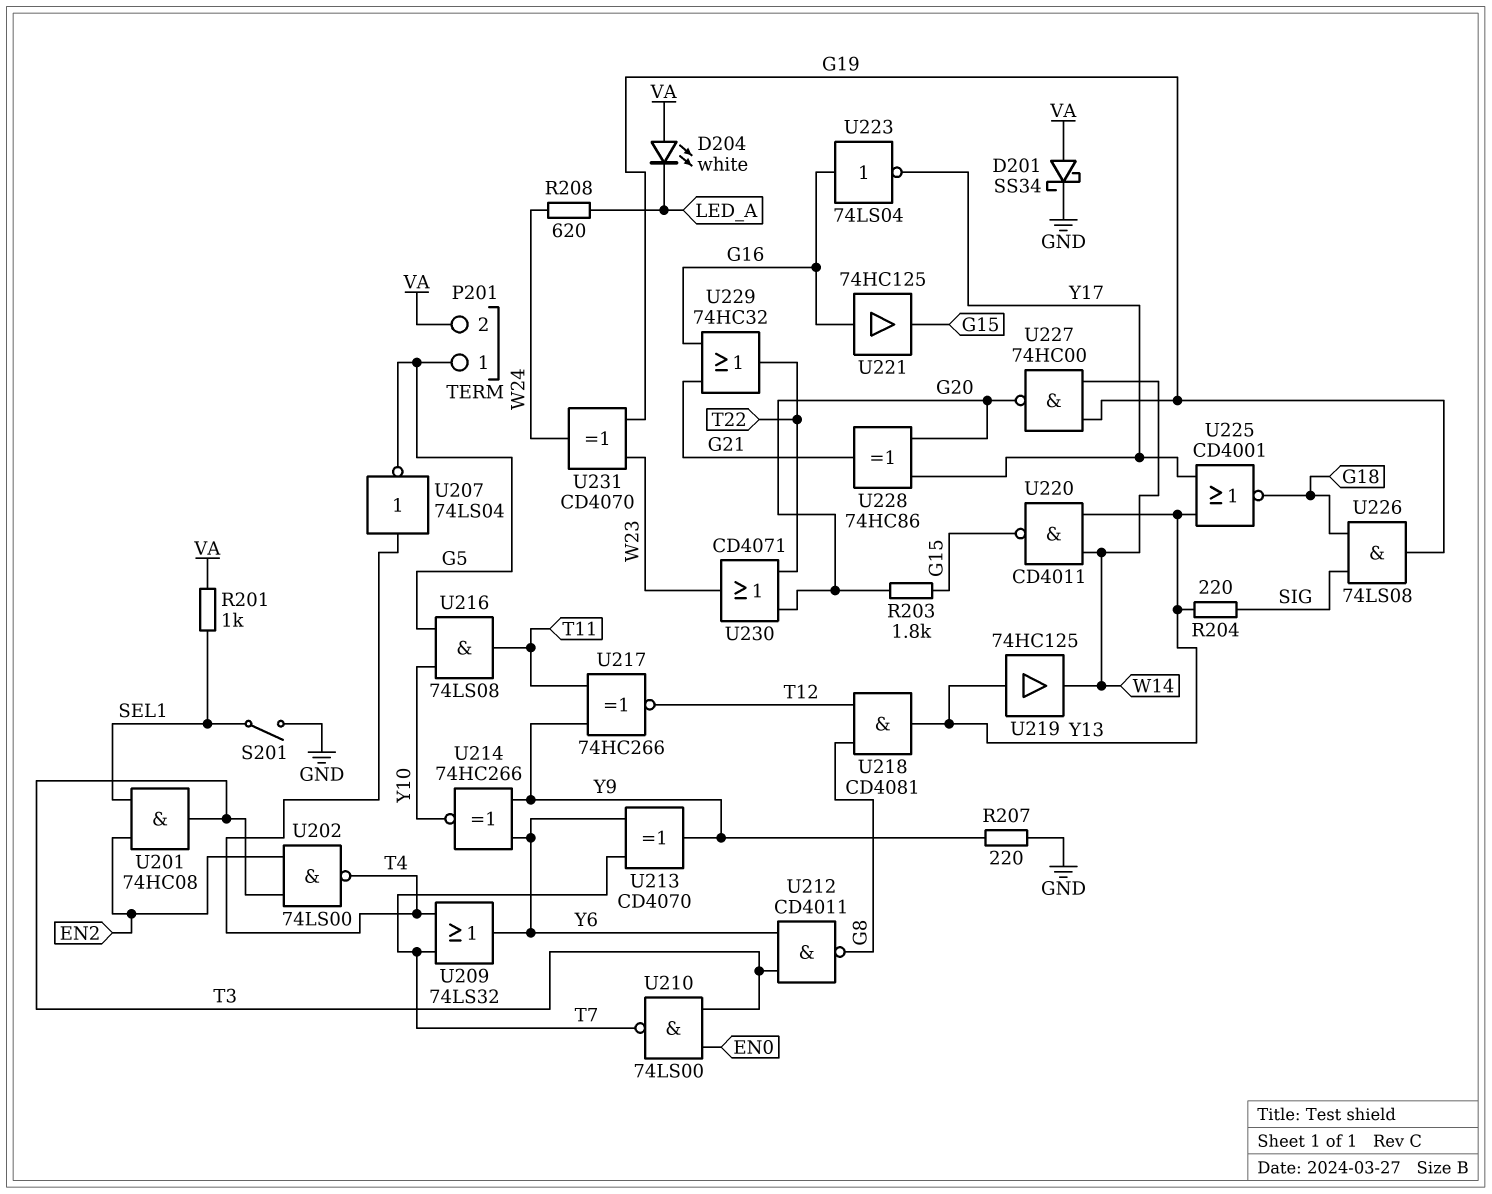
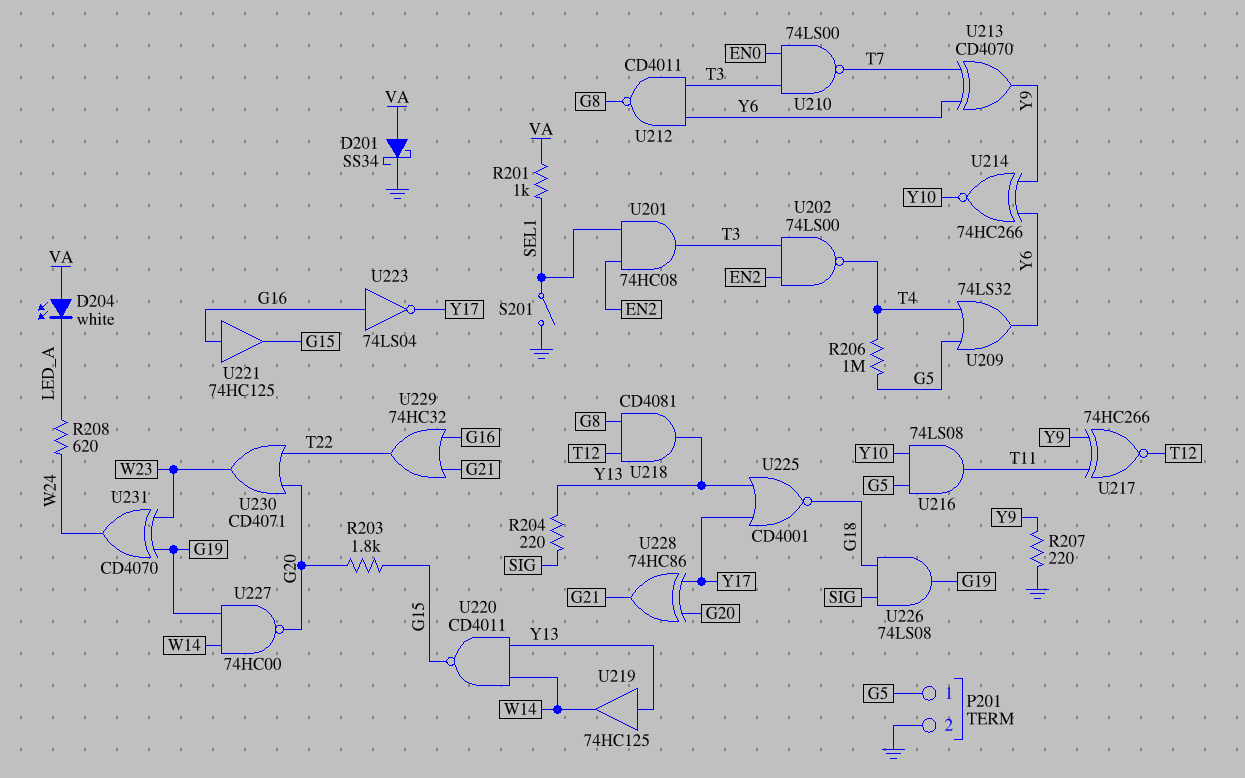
P201 pin 2: VA -> GND
R206: none -> 1M (G5, T4)
U207: NOT 74LS04 (in T4, out G5) -> none
U209: OR 74LS32 (in T4, in T7, out Y6) -> OR 74LS32 (in G5, in T4, out Y6)

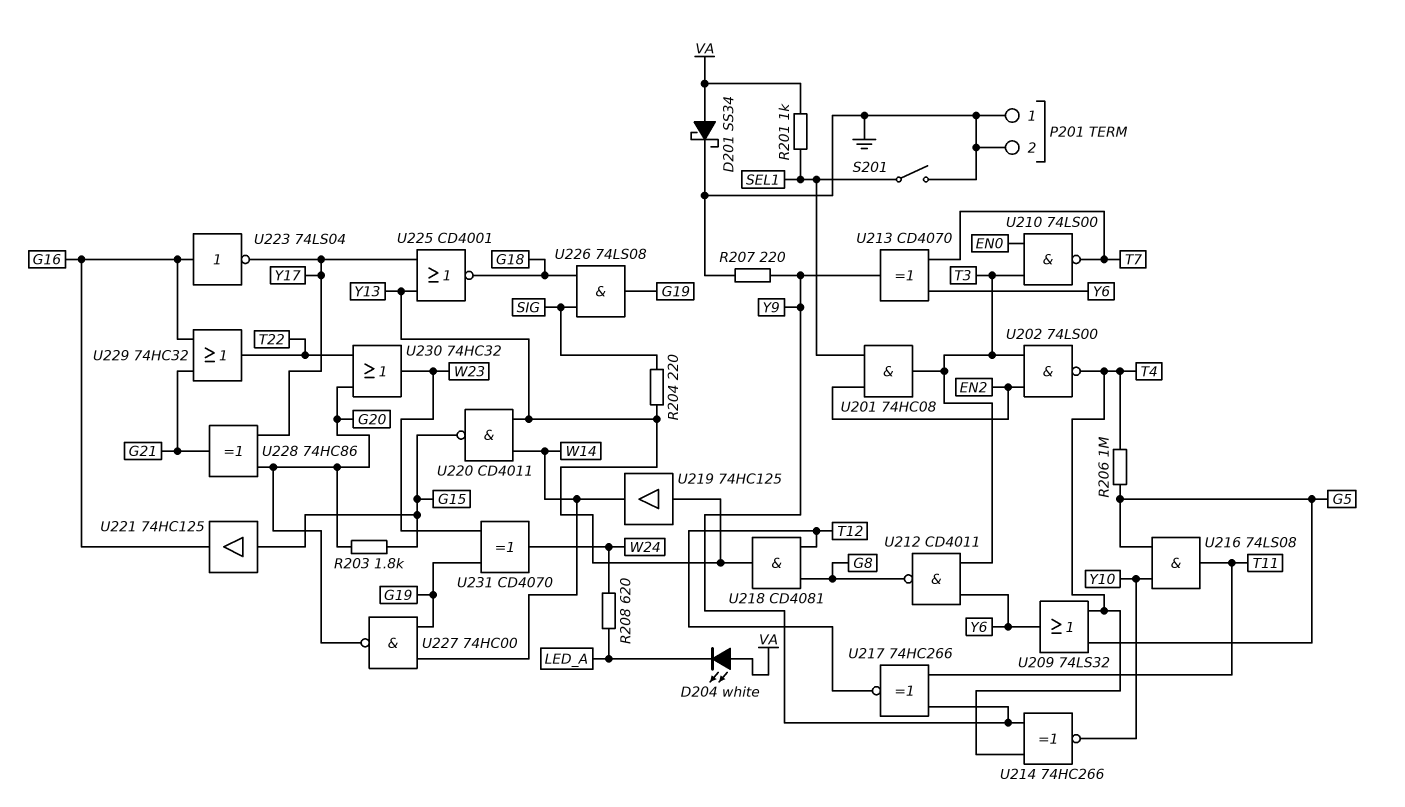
P201 pin 1: G5 -> GND
U214: XNOR 74HC266 (in Y6, in Y9, out Y10) -> XNOR 74HC266 (in T4, in Y9, out Y10)
U221: buffer 74HC125 (in G16, out G15) -> buffer 74HC125 (in G15, out G16)
U230: OR CD4071 (in G20, in T22, out W23) -> OR 74HC32 (in G20, in T22, out W23)

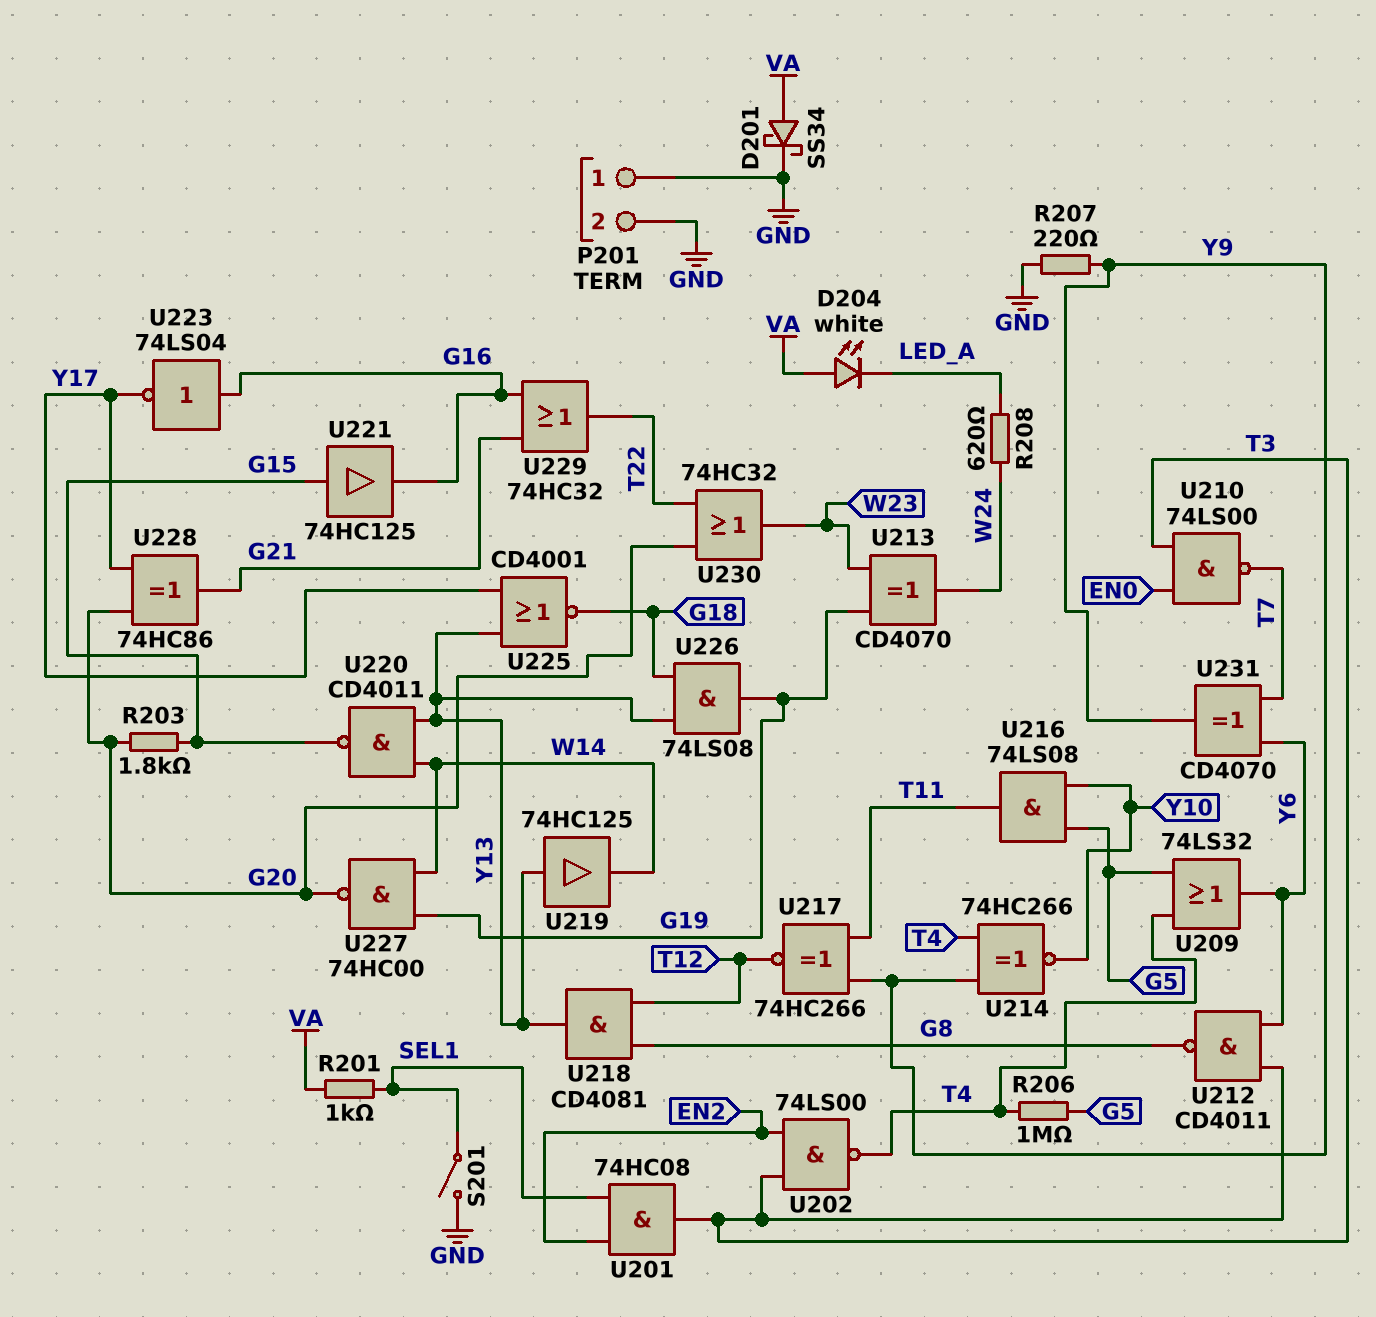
R204: 220 (SIG, Y13) -> none
U213: XOR CD4070 (in T7, in Y6, out Y9) -> XOR CD4070 (in G19, in W23, out W24)
U226: AND 74LS08 (in G18, in SIG, out G19) -> AND 74LS08 (in G18, in Y13, out G19)
U231: XOR CD4070 (in G19, in W23, out W24) -> XOR CD4070 (in T7, in Y6, out Y9)

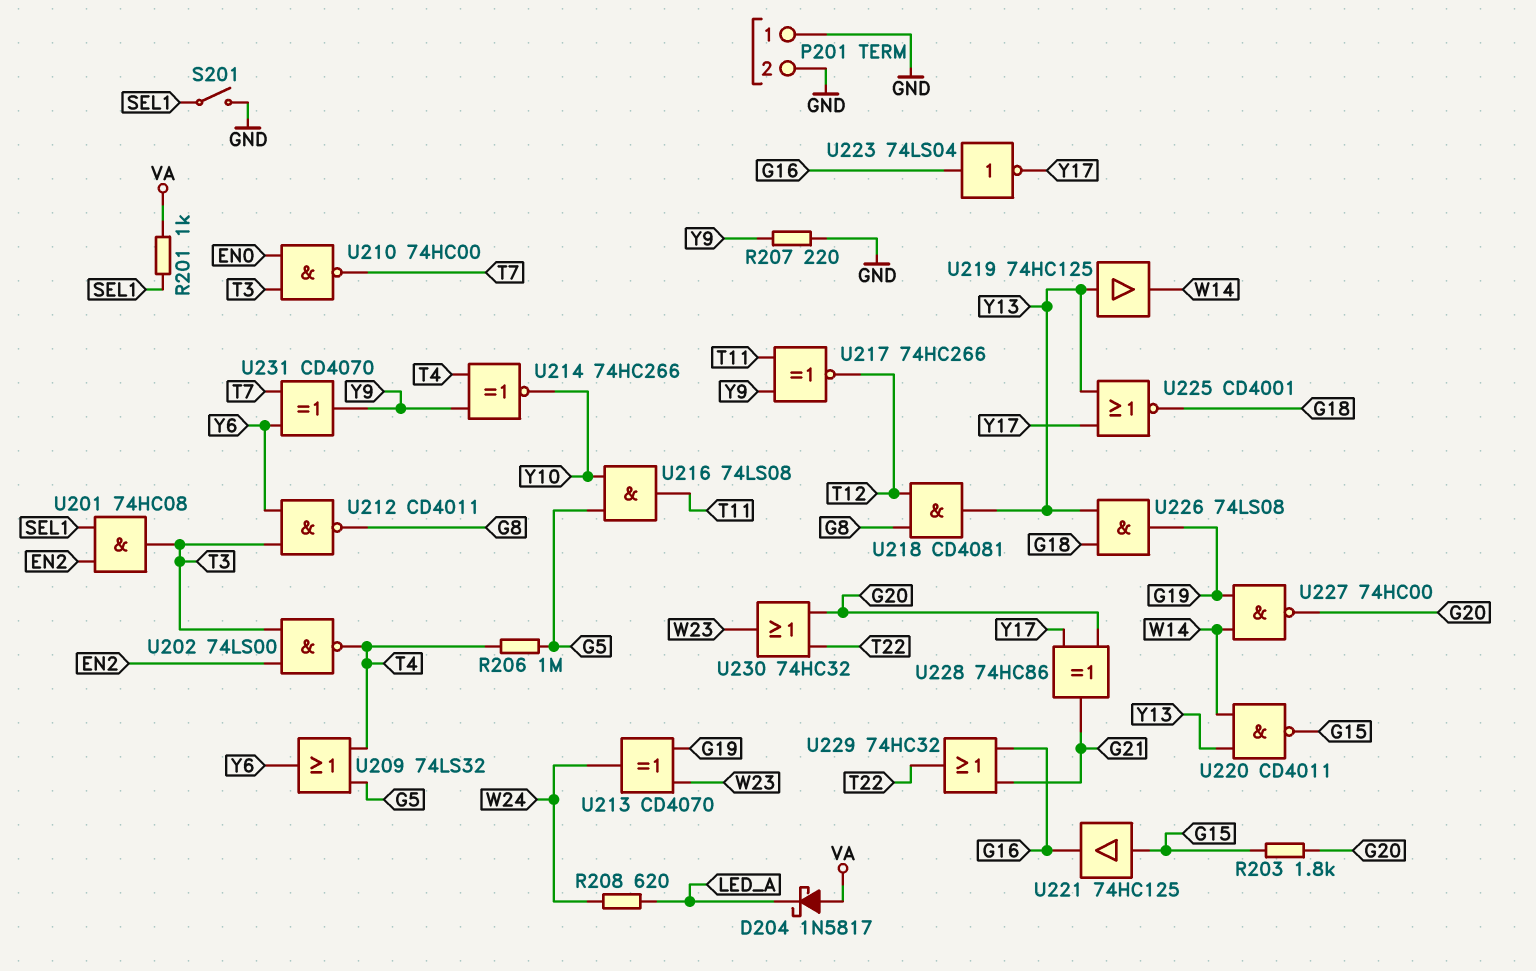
D201: schottky SS34 (A VA, K GND) -> none
D204: LED white (A VA, K LED_A) -> schottky 1N5817 (A VA, K LED_A)
U210: NAND 74LS00 (in EN0, in T3, out T7) -> NAND 74HC00 (in EN0, in T3, out T7)

